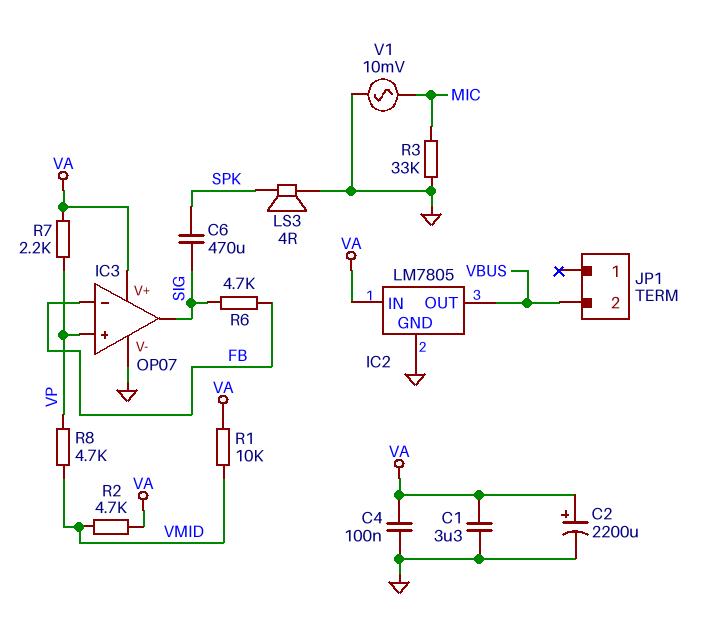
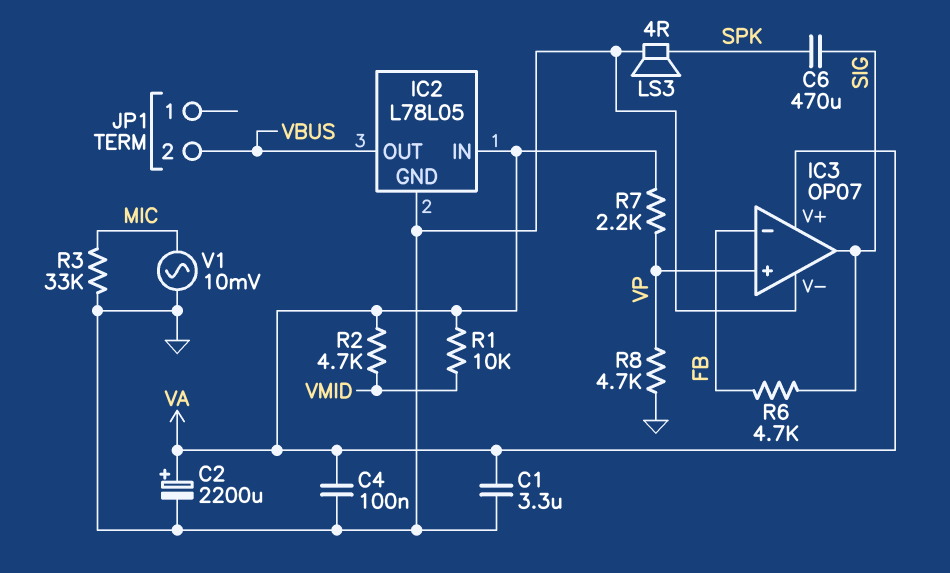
IC2: LM7805 -> L78L05
R8: 4.7k (VMID, VP) -> 4.7k (GND, VP)

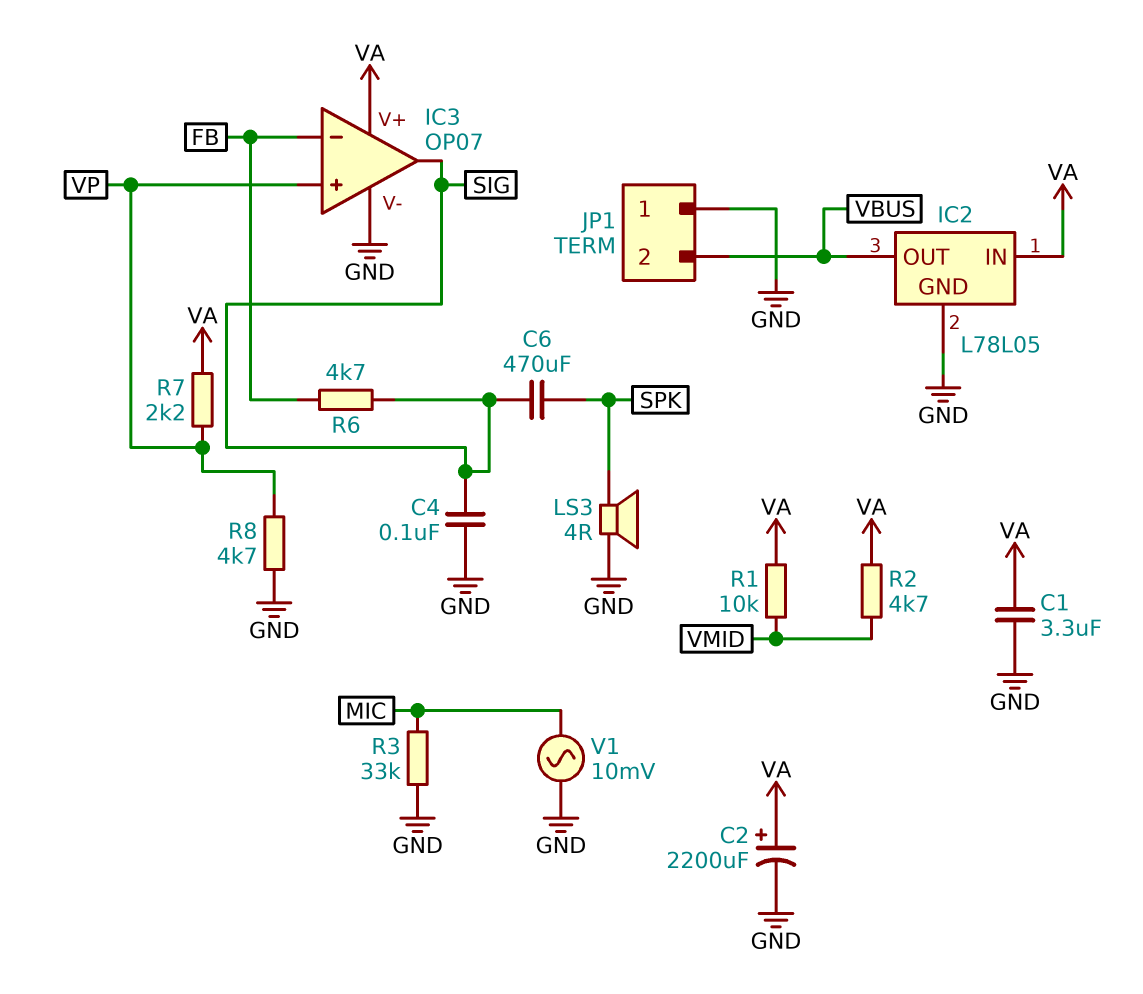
C4: 100nF (GND, VA) -> 100nF (GND, SIG)
JP1 pin 1: none -> GND

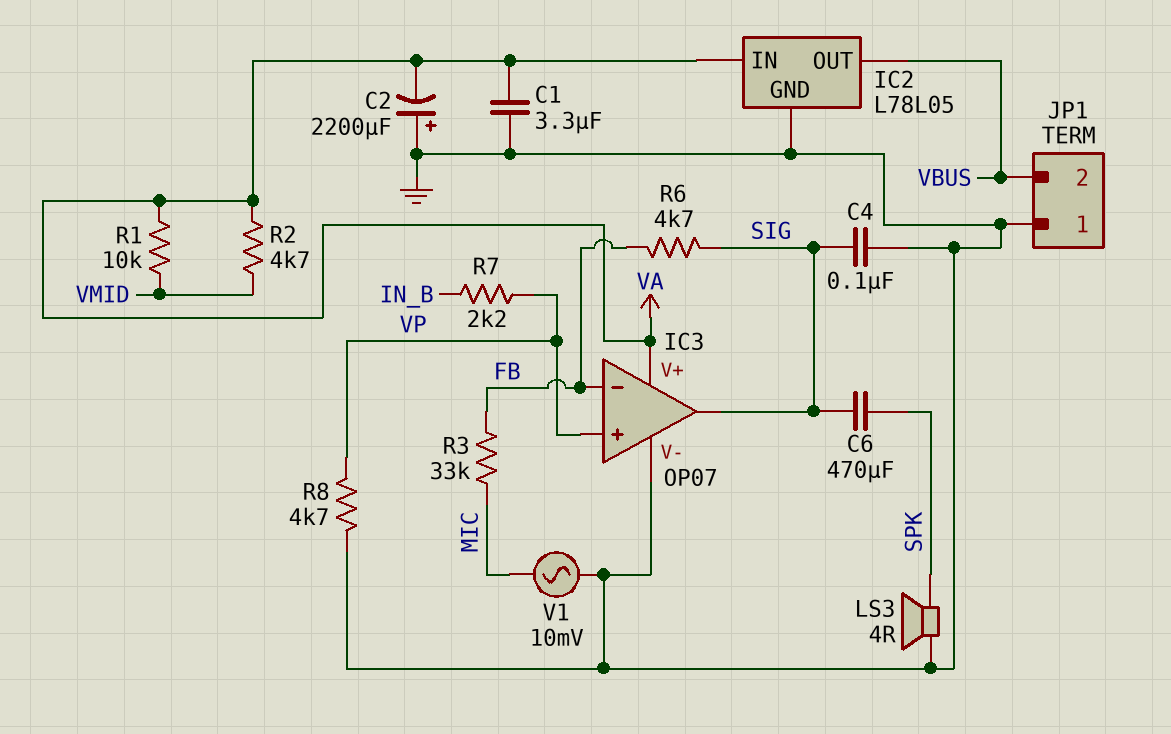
C2: 2200uF (plus VA, minus GND) -> 2200uF (plus GND, minus VA)
R3: 33k (GND, MIC) -> 33k (FB, MIC)
R7: 2.2k (VA, VP) -> 2.2k (IN_B, VP)

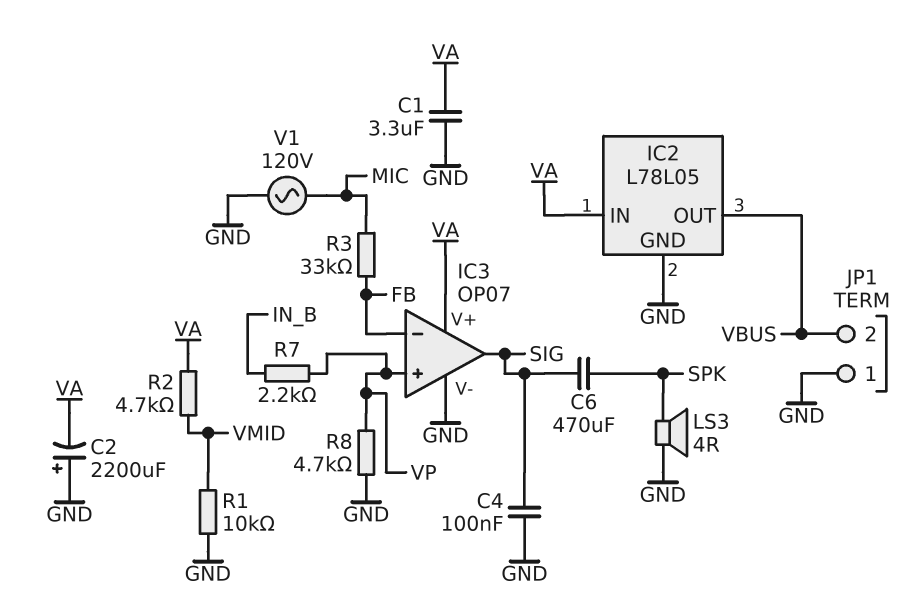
R1: 10k (VA, VMID) -> 10k (GND, VMID)
R6: 4.7k (FB, SIG) -> none
V1: AC 10mV (GND, MIC) -> AC 120V (GND, MIC)

